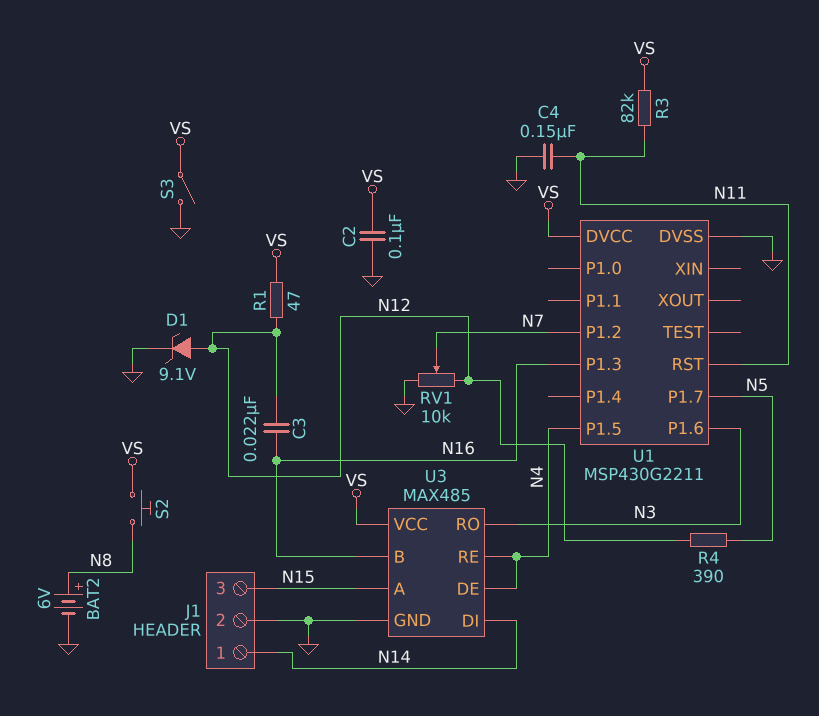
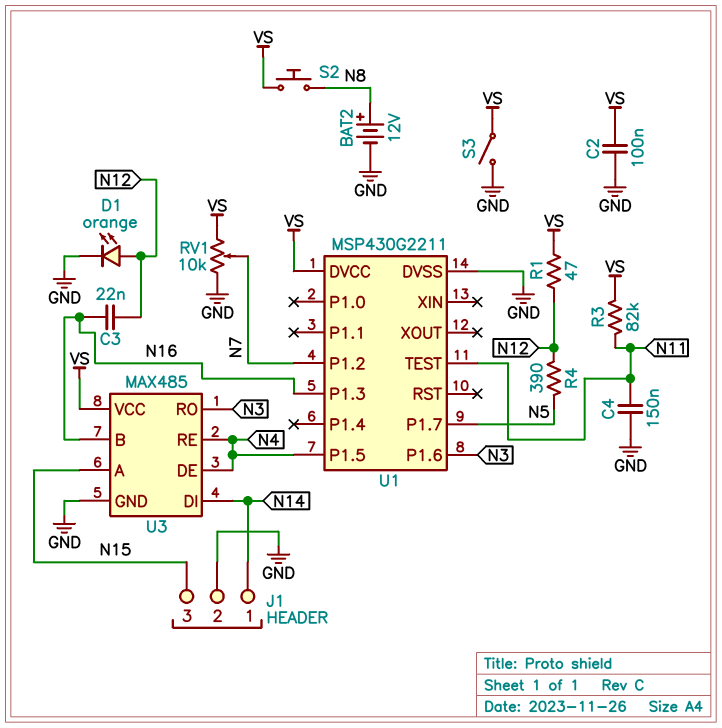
BAT2: 6V (plus N8, minus GND) -> 12V (plus N8, minus GND)
D1: zener 9.1V (A N12, K GND) -> LED orange (A N12, K GND)
RV1: 10k (GND, N12, wiper N7) -> 10k (GND, VS, wiper N7)
U1 pin RST: N11 -> none
U1 pin TEST: none -> N11

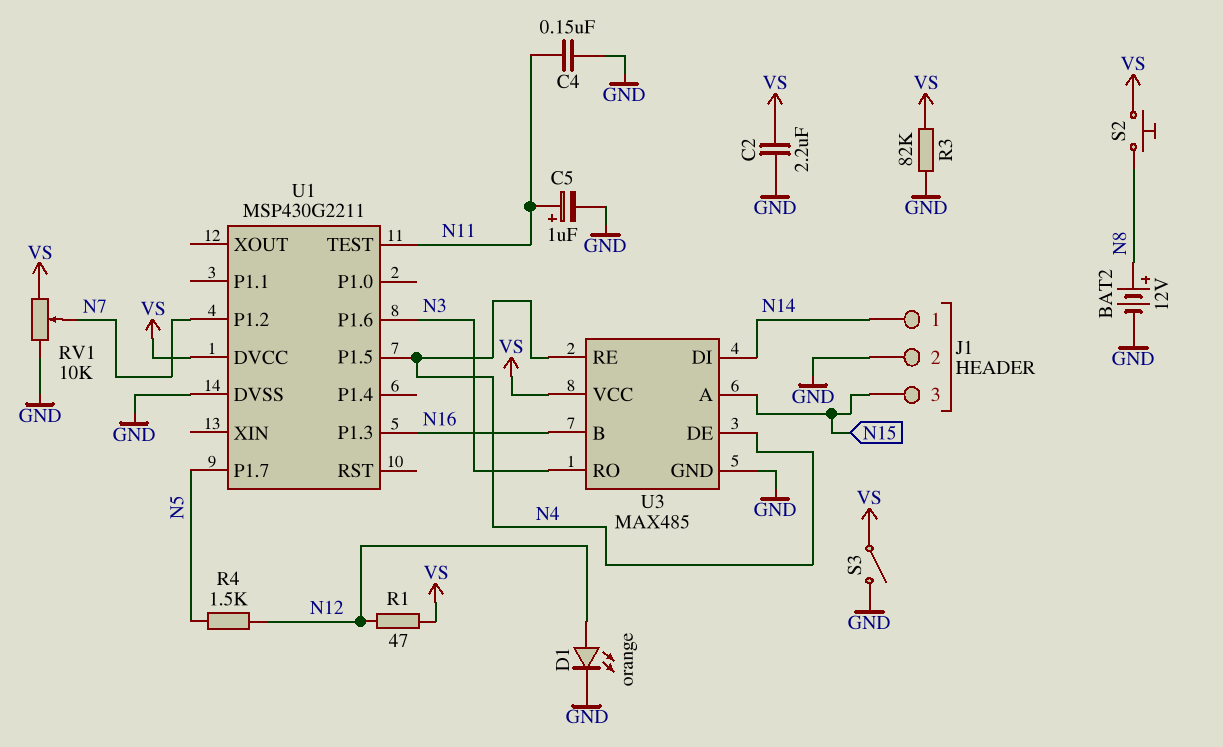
C2: 100nF (GND, VS) -> 2.2uF (GND, VS)
C3: 22nF (N12, N16) -> none
C5: none -> 1uF (plus N11, minus GND)
R3: 82k (N11, VS) -> 82k (GND, VS)
R4: 390 (N5, N12) -> 1.5k (N5, N12)

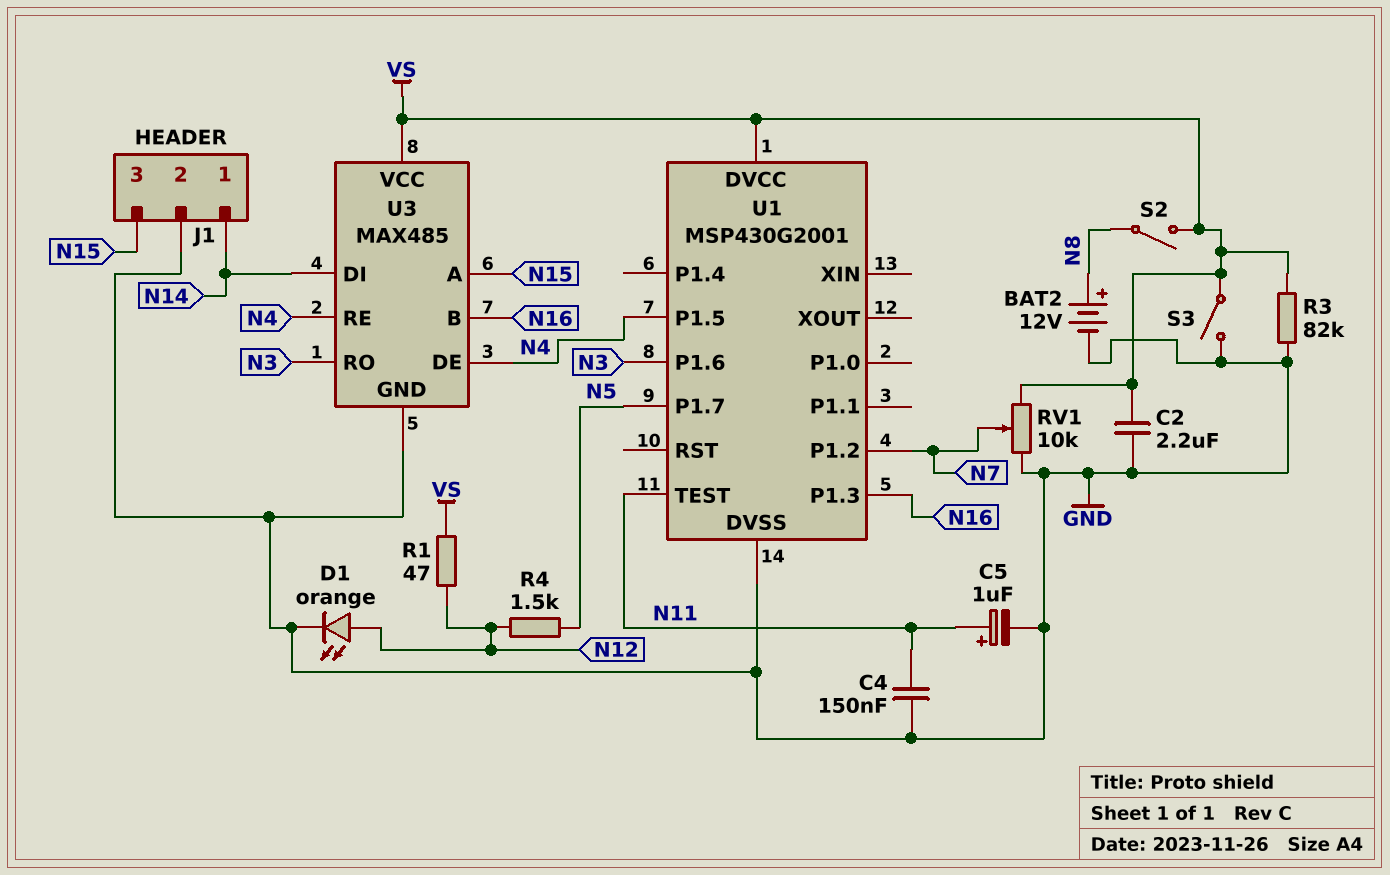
S2: button (N8, VS) -> switch (N8, VS)
U1: MSP430G2211 -> MSP430G2001

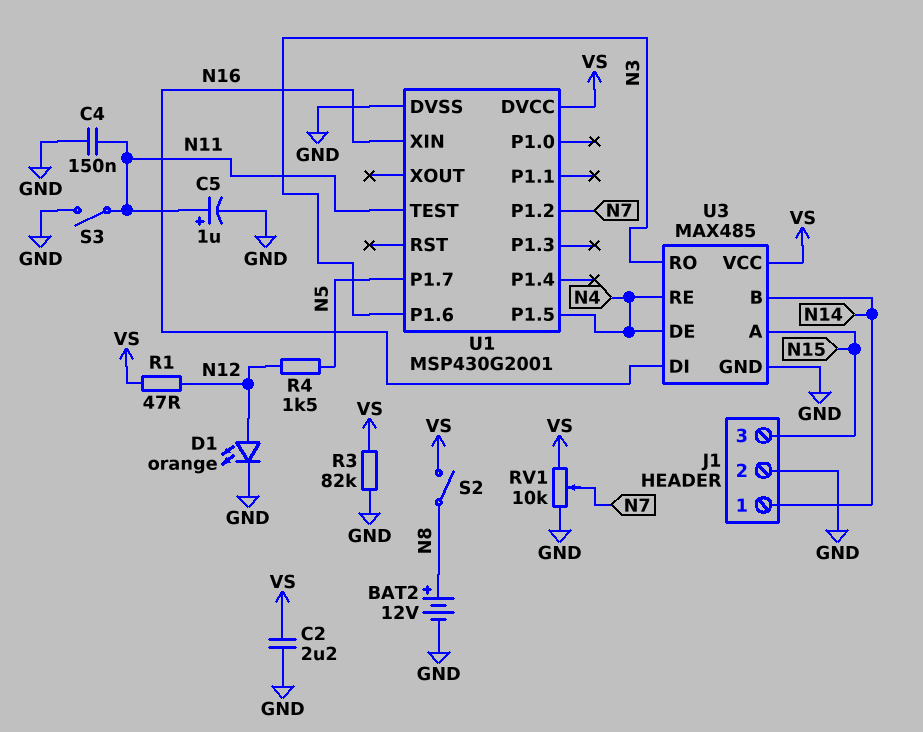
S3: switch (GND, VS) -> switch (GND, N11)
U1 pin P1.3: N16 -> none
U1 pin XIN: none -> N16
U3 pin B: N16 -> N14
U3 pin DI: N14 -> N16

